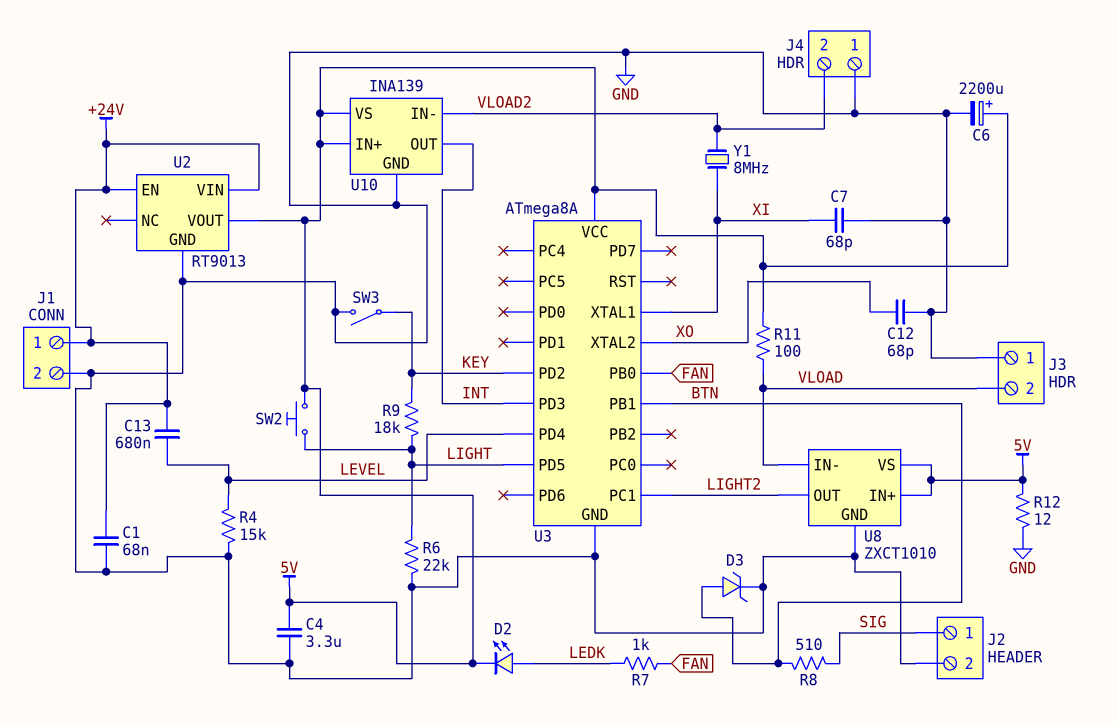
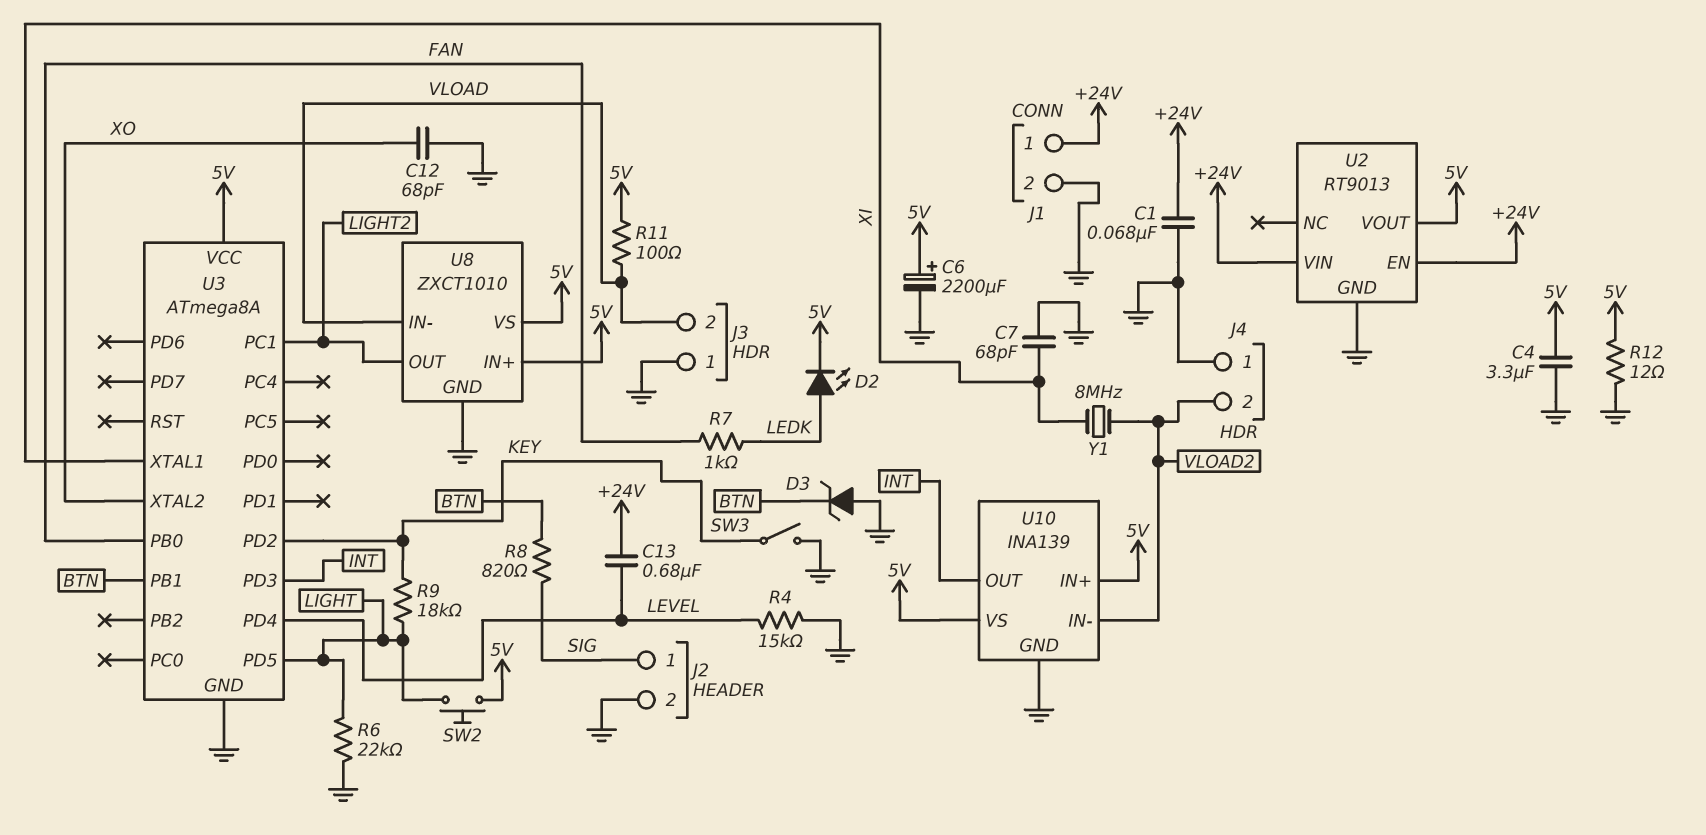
D3: zener (A BTN, K GND) -> zener (A GND, K BTN)
R8: 510 (BTN, SIG) -> 820 (BTN, SIG)

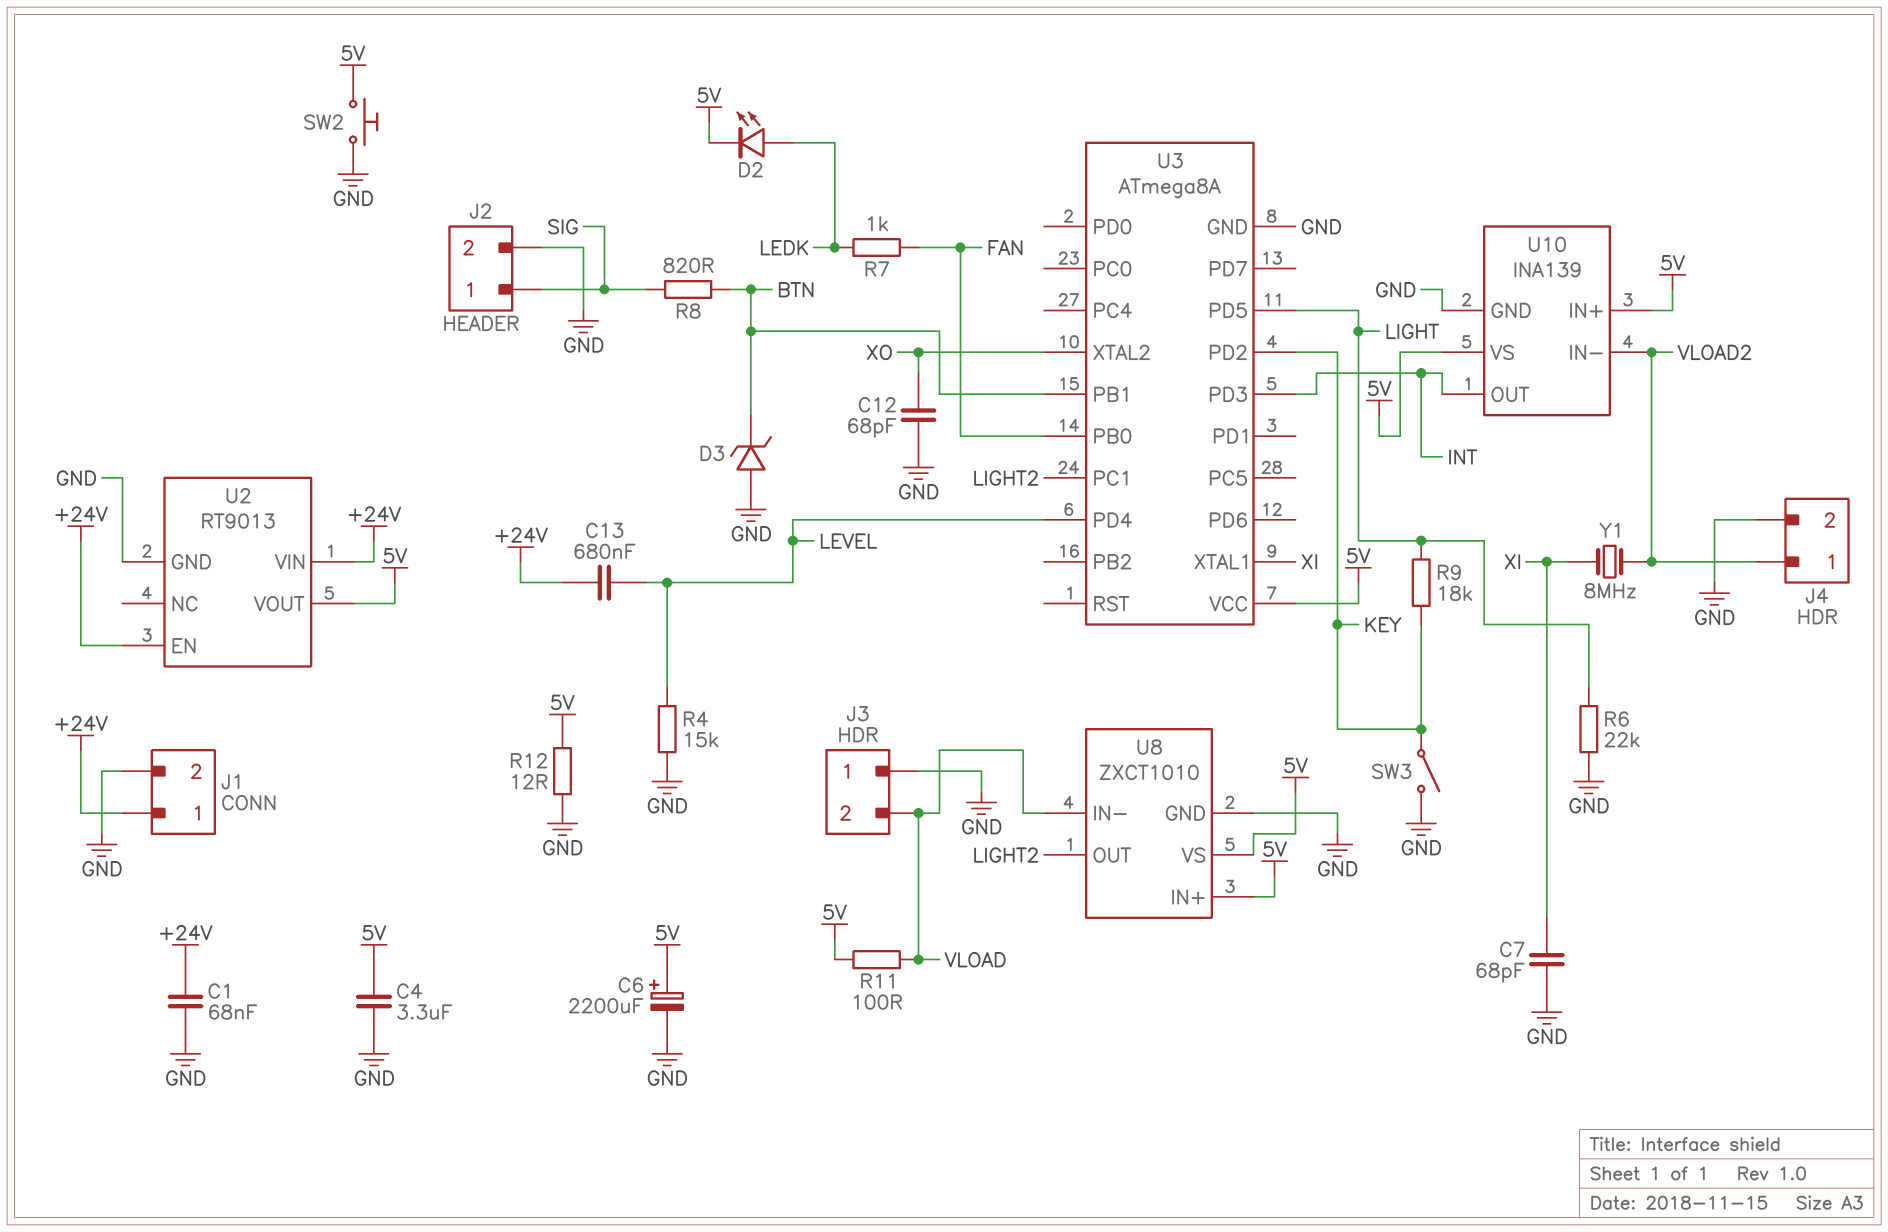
J4 pin 1: GND -> VLOAD2
J4 pin 2: VLOAD2 -> GND
SW2: button (5V, LIGHT) -> button (5V, GND)

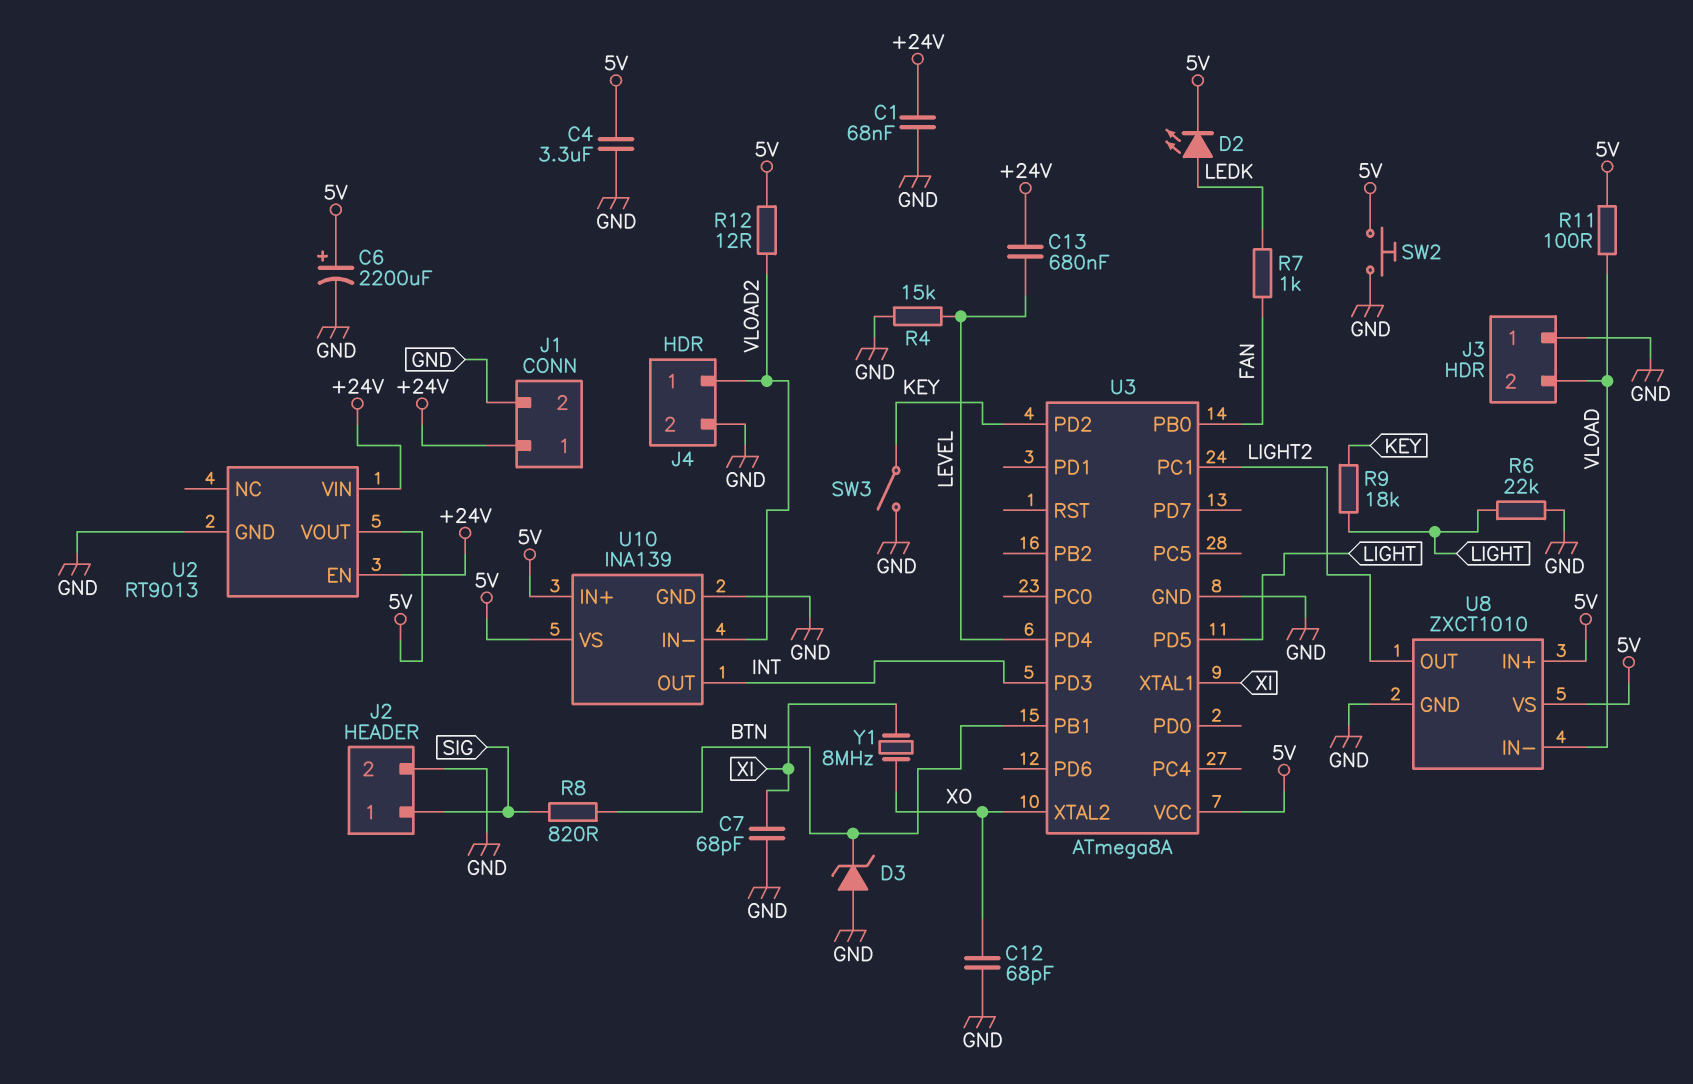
R12: 12 (5V, GND) -> 12 (5V, VLOAD2)
Y1: 8MHz (VLOAD2, XI) -> 8MHz (XI, XO)

